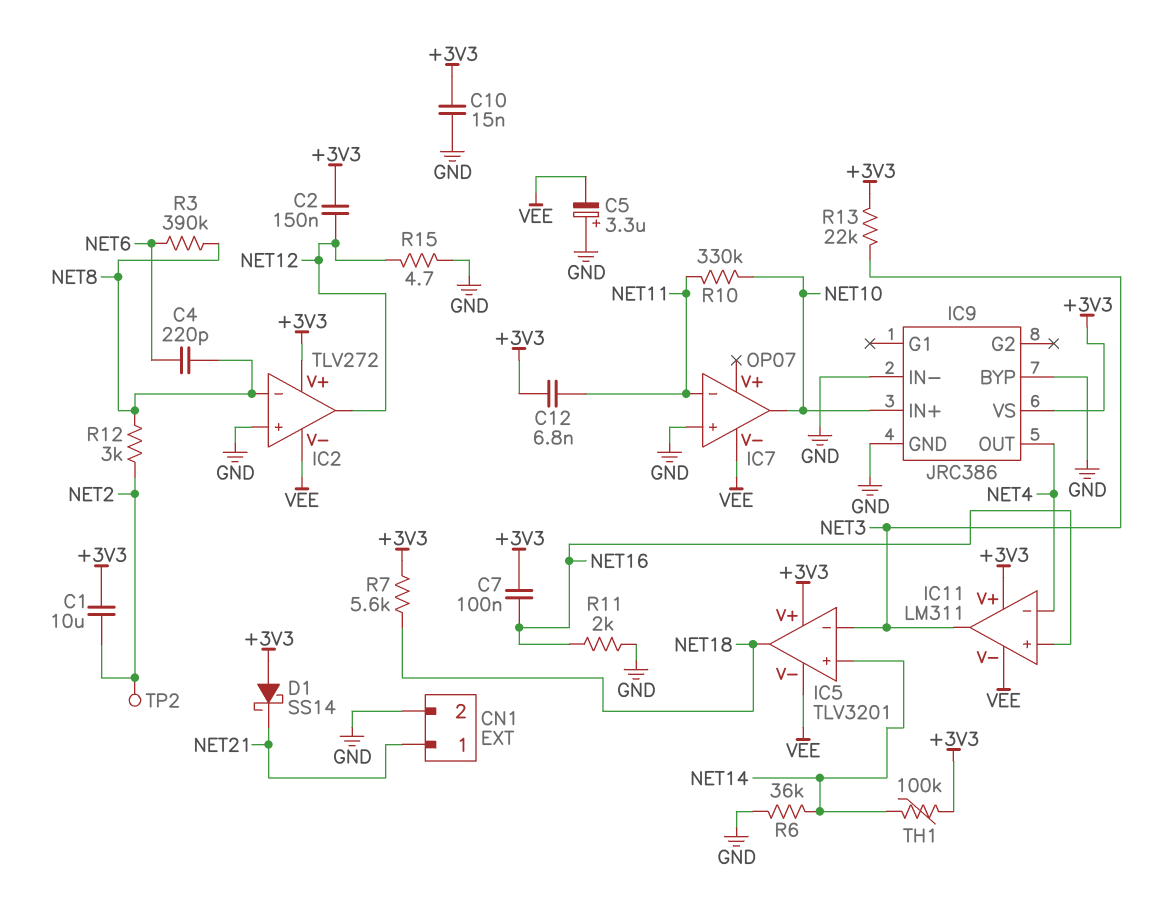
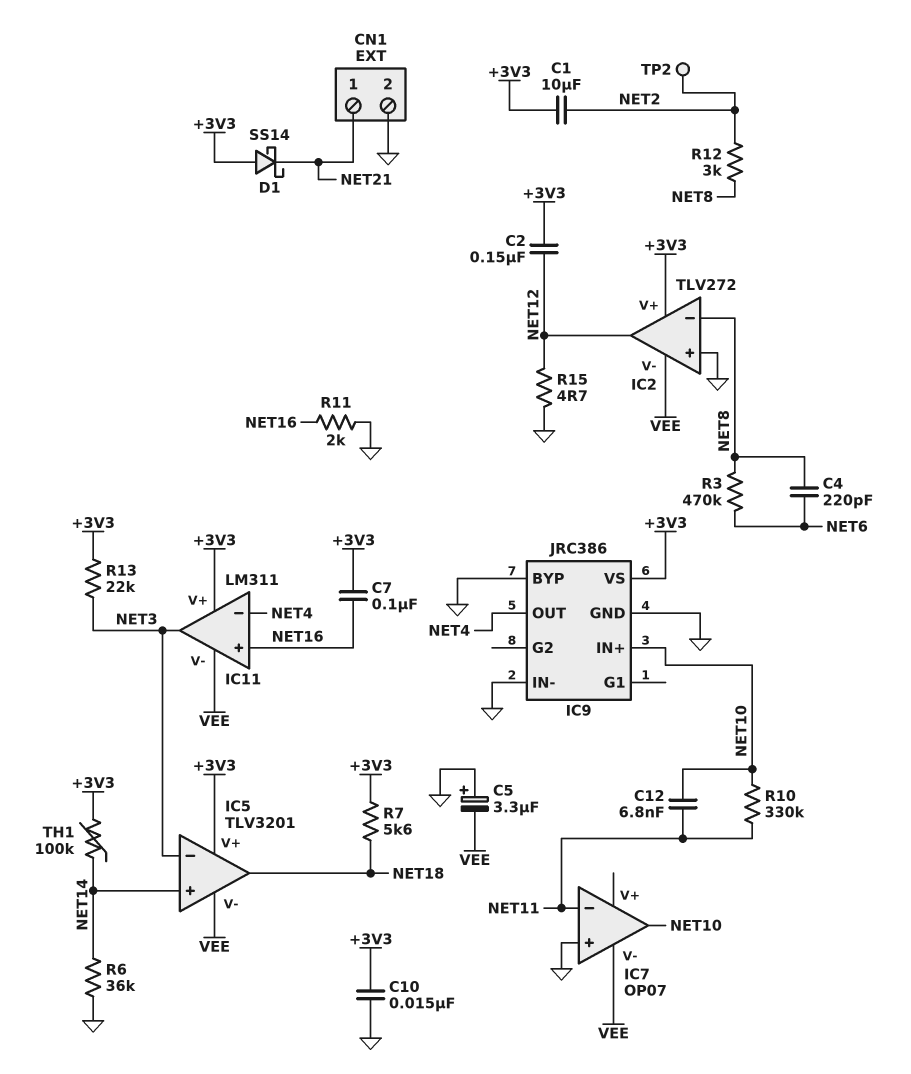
C12: 6.8nF (+3V3, NET11) -> 6.8nF (NET10, NET11)
R3: 390k (NET6, NET8) -> 470k (NET6, NET8)

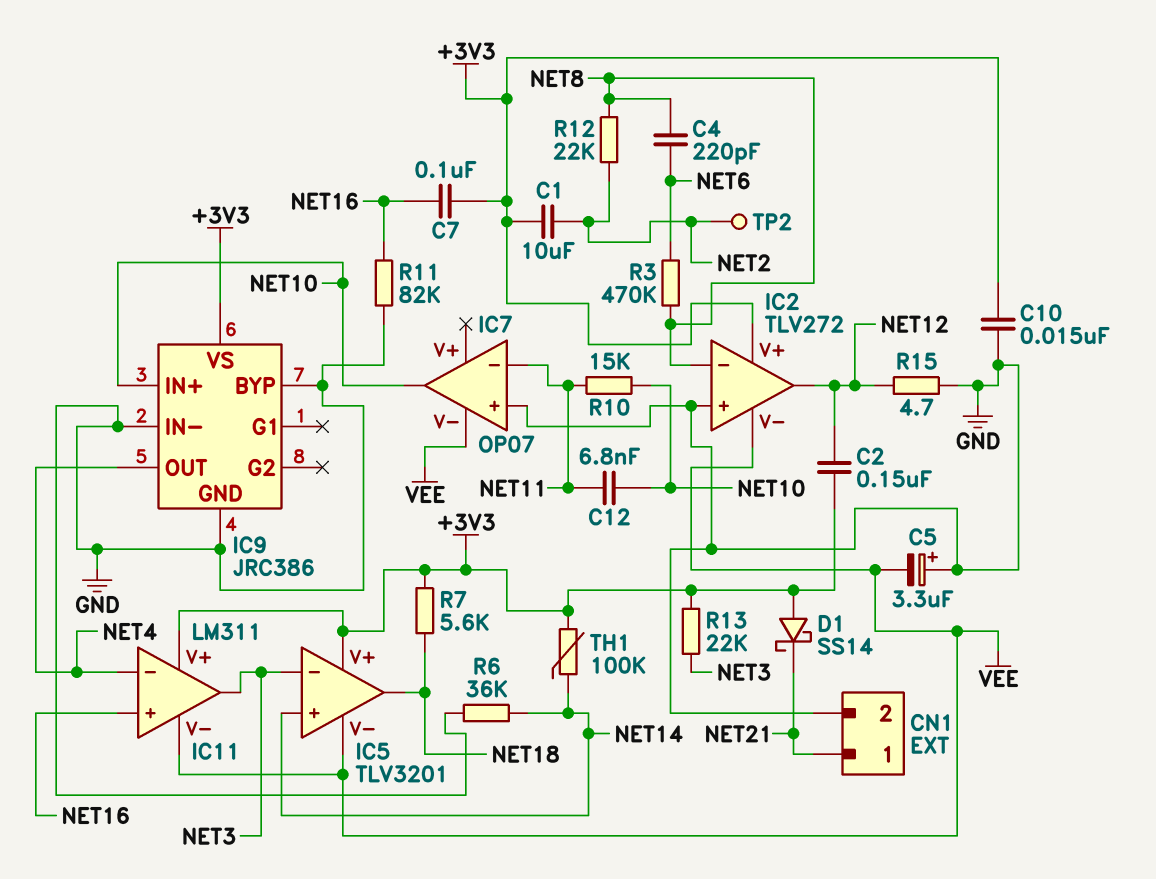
R10: 330k (NET10, NET11) -> 15k (NET10, NET11)
R11: 2k (GND, NET16) -> 82k (GND, NET16)
R12: 3k (NET2, NET8) -> 22k (NET2, NET8)

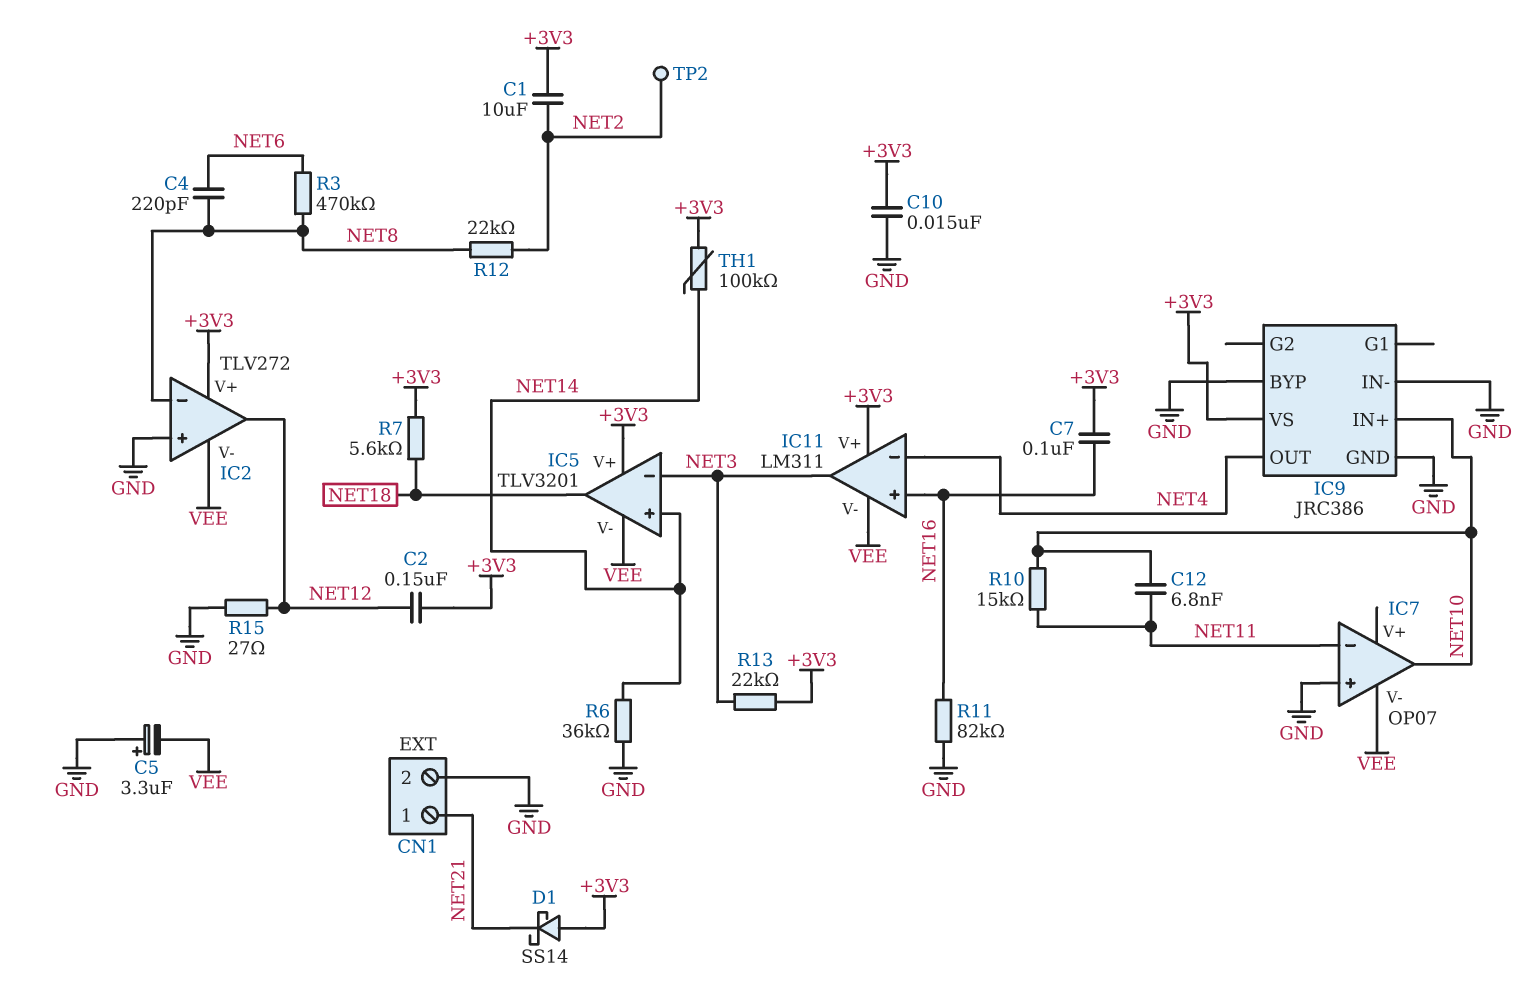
R15: 4.7 (GND, NET12) -> 27 (GND, NET12)

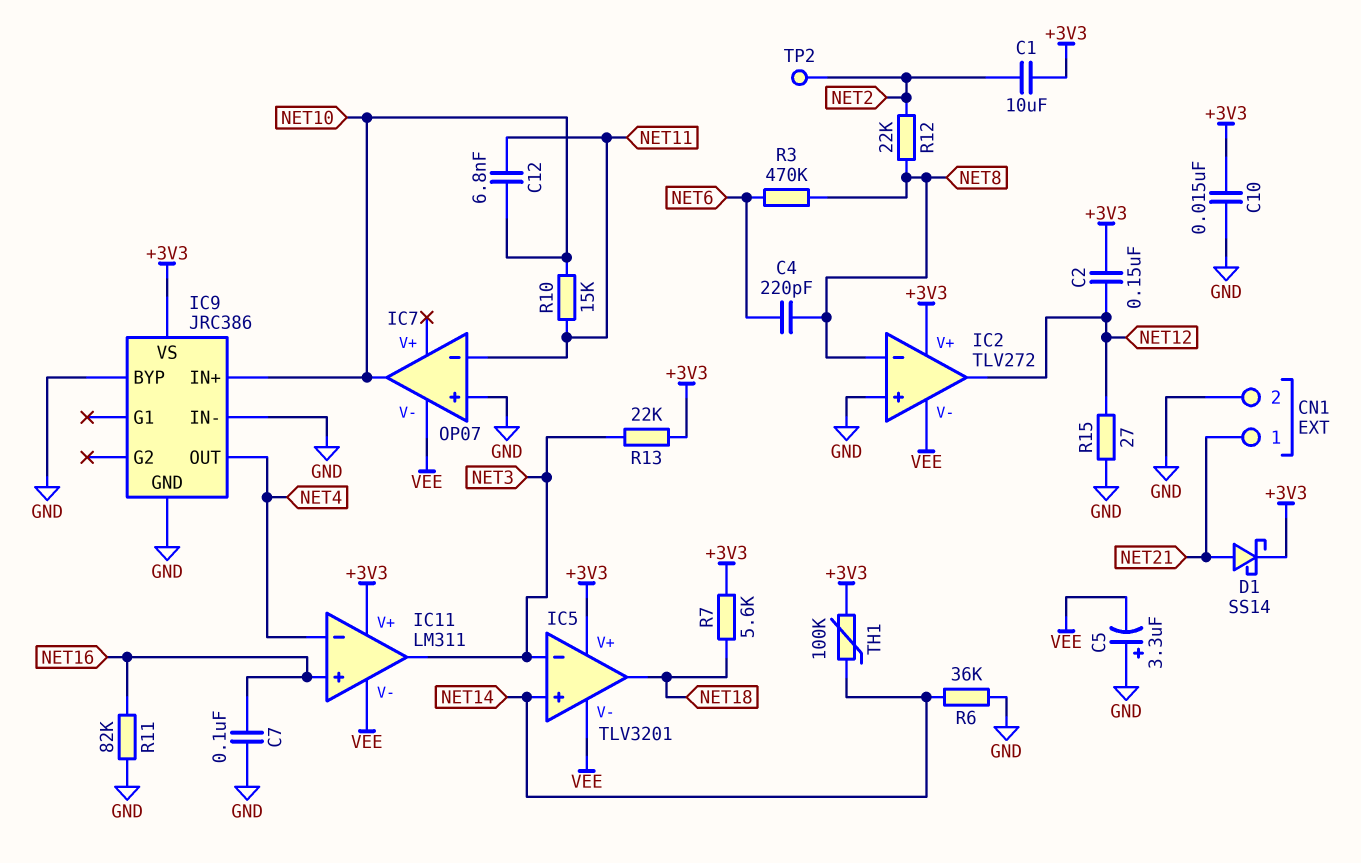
C7: 100nF (+3V3, NET16) -> 100nF (GND, NET16)
D1: schottky SS14 (A +3V3, K NET21) -> schottky SS14 (A NET21, K +3V3)

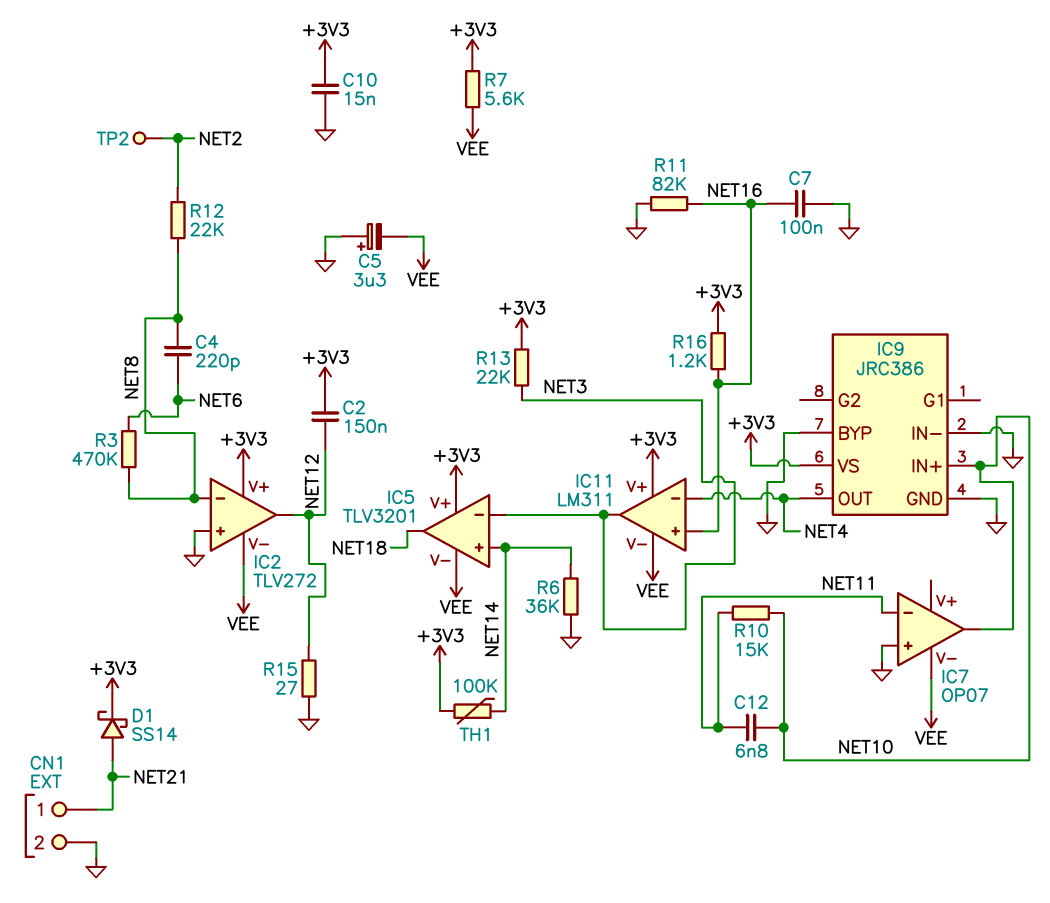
C1: 10uF (+3V3, NET2) -> none
R7: 5.6k (+3V3, NET18) -> 5.6k (+3V3, VEE)
R16: none -> 1.2k (+3V3, NET16)

